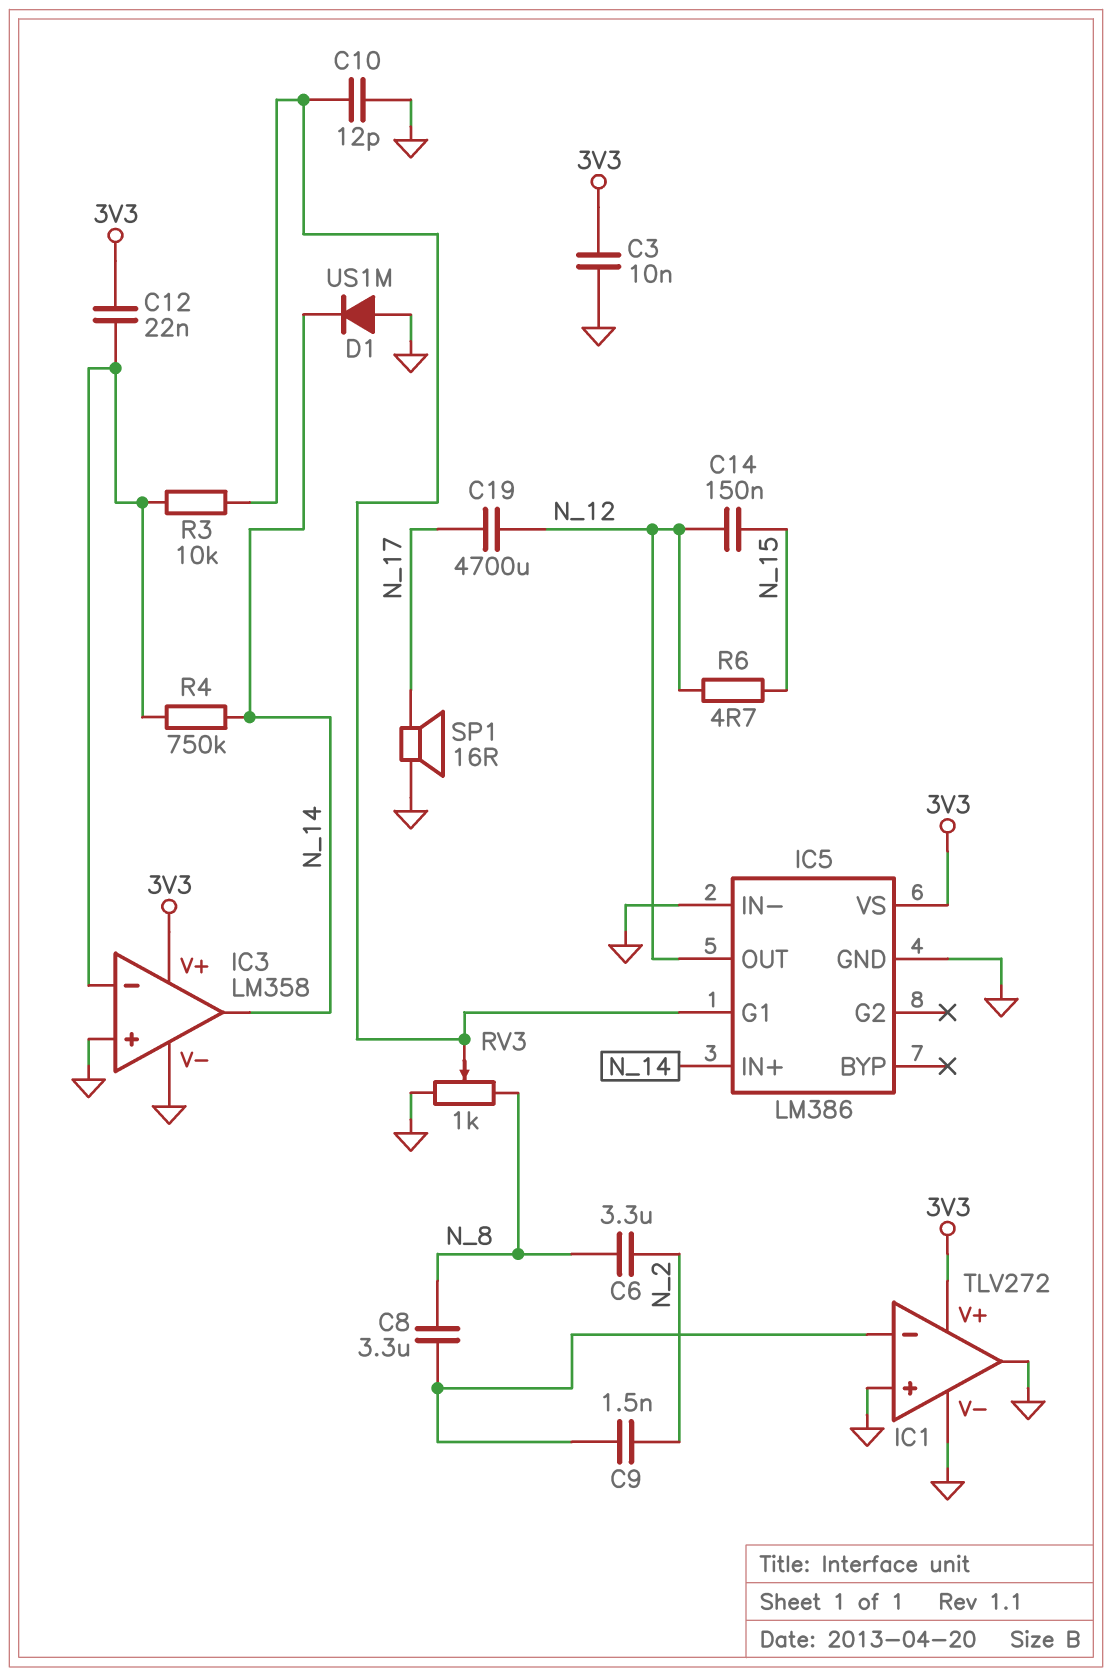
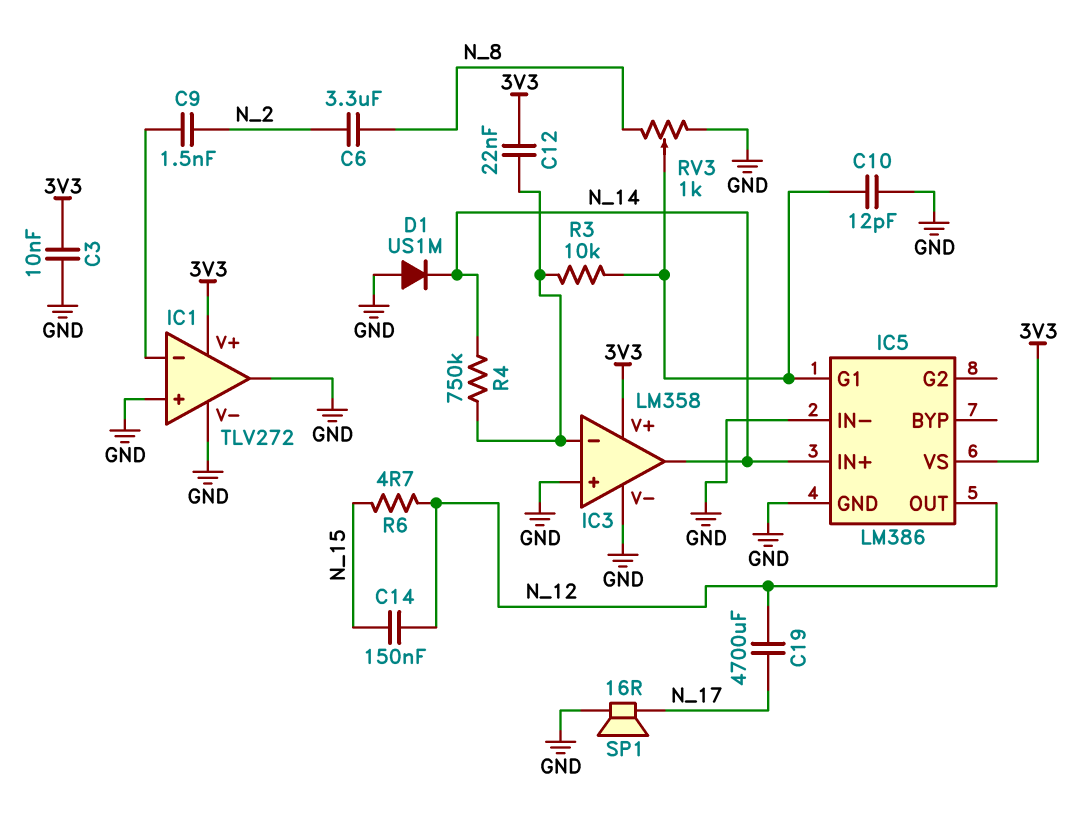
C8: 3.3uF (IC1/in-, N_8) -> none

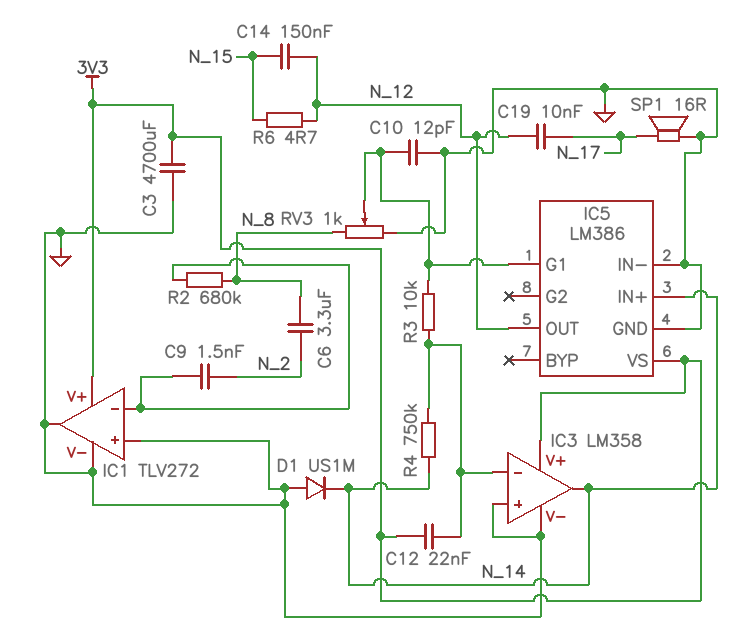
C3: 10nF (3V3, GND) -> 4700uF (3V3, GND)
C19: 4700uF (N_12, N_17) -> 10nF (N_12, N_17)
R2: none -> 680k (IC1/in-, N_8)

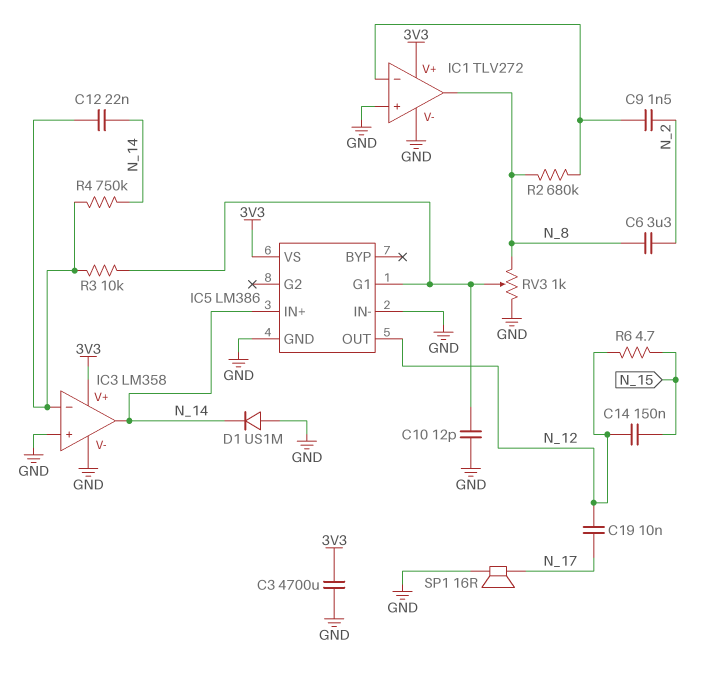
C12: 22nF (3V3, IC3/in-) -> 22nF (IC3/in-, N_14)
IC1 pin out: GND -> N_8

